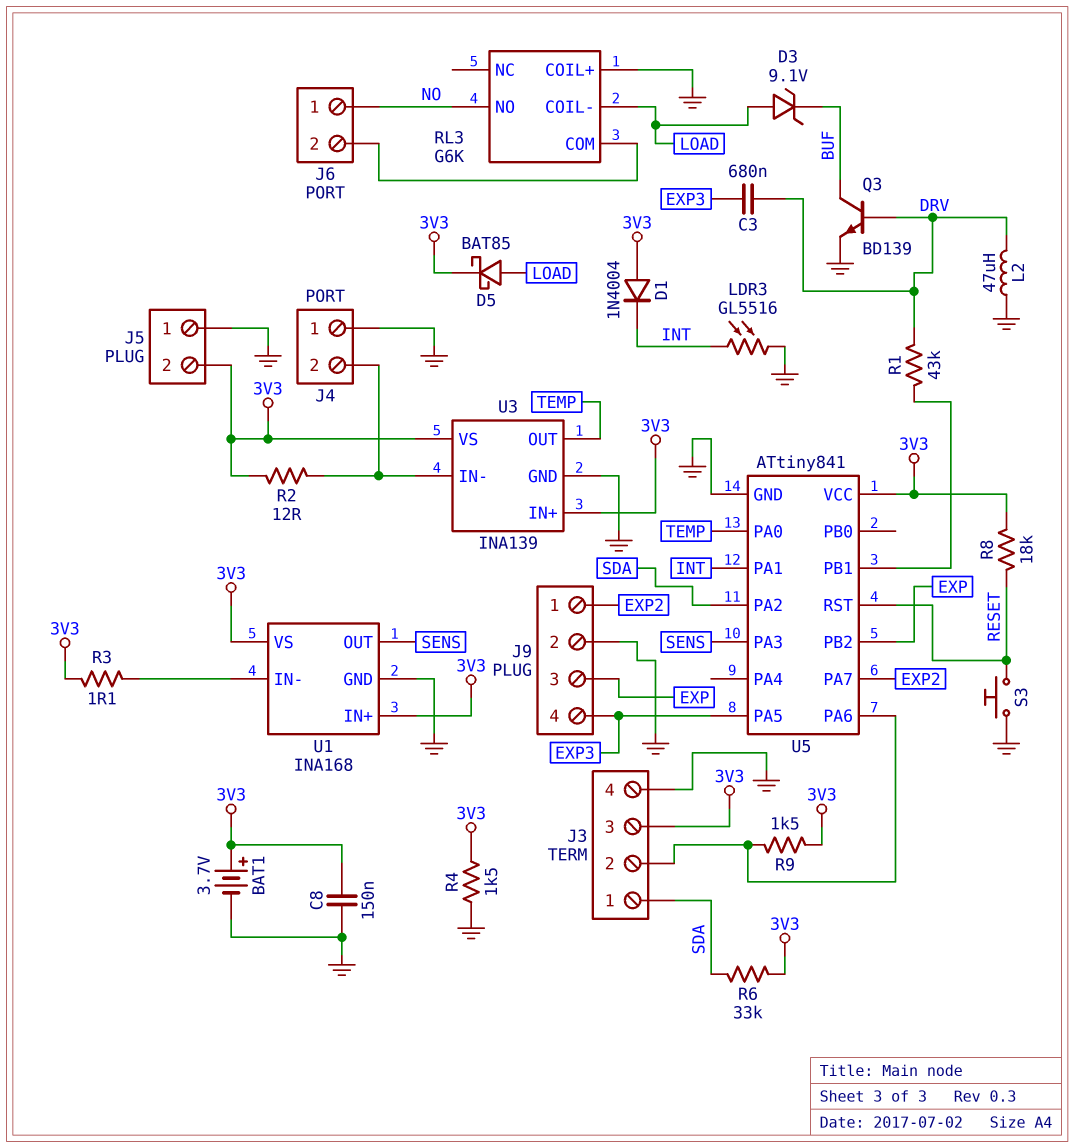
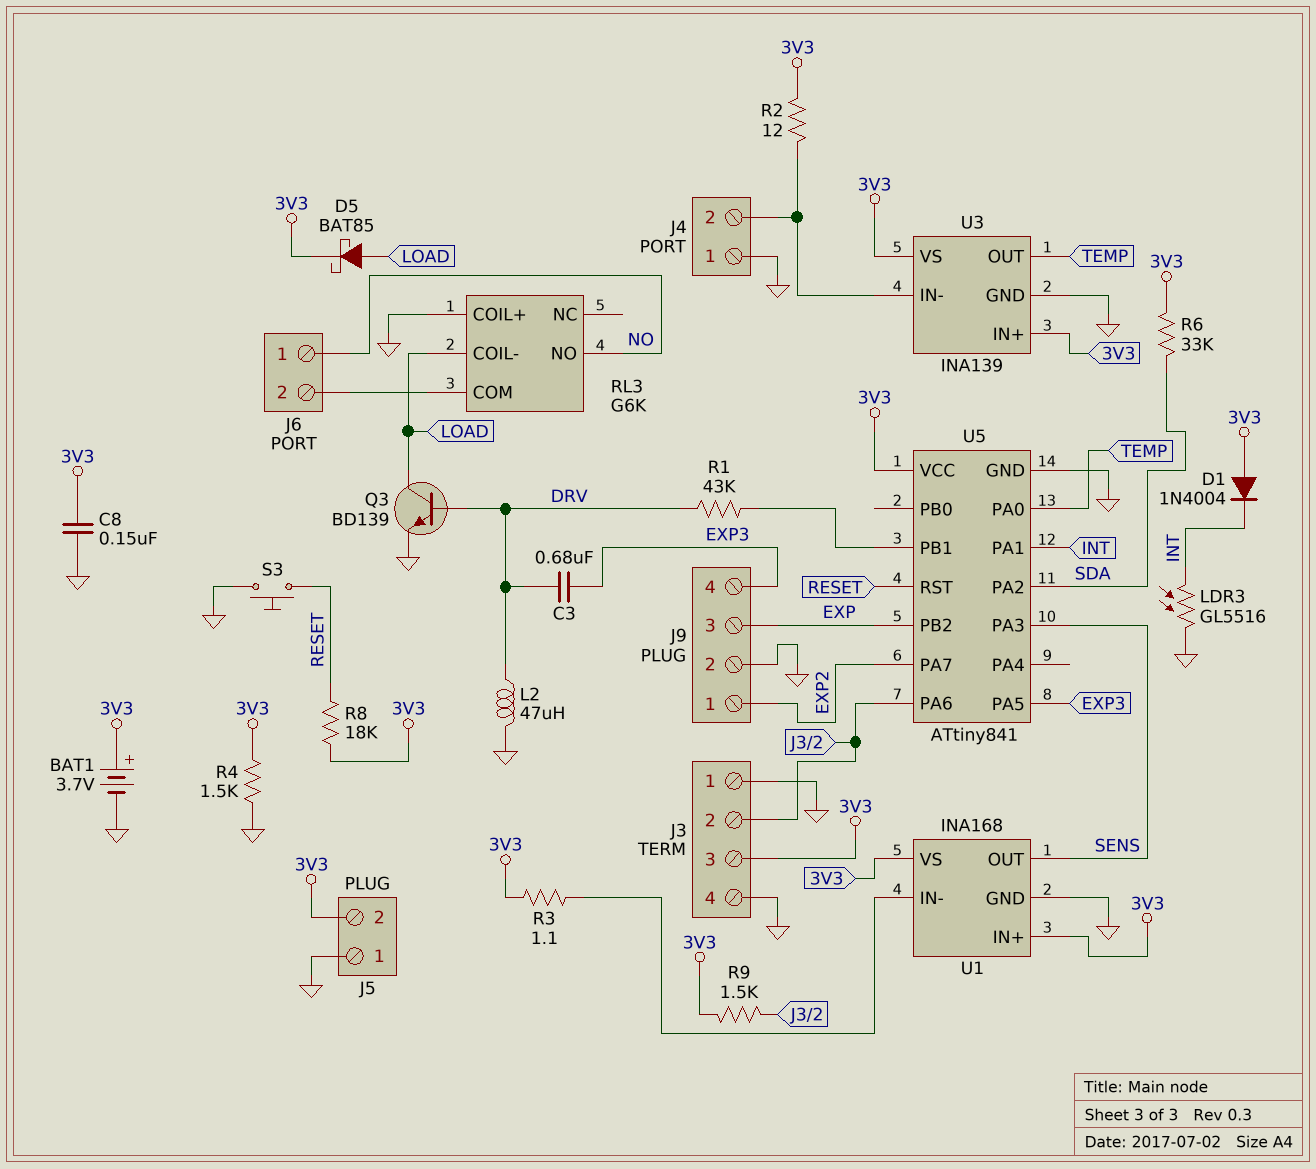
D3: zener 9.1V (A LOAD, K BUF) -> none
J3 pin 1: SDA -> GND
Q3: NPN BD139 (B DRV, C BUF, E GND) -> NPN BD139 (B DRV, C LOAD, E GND)

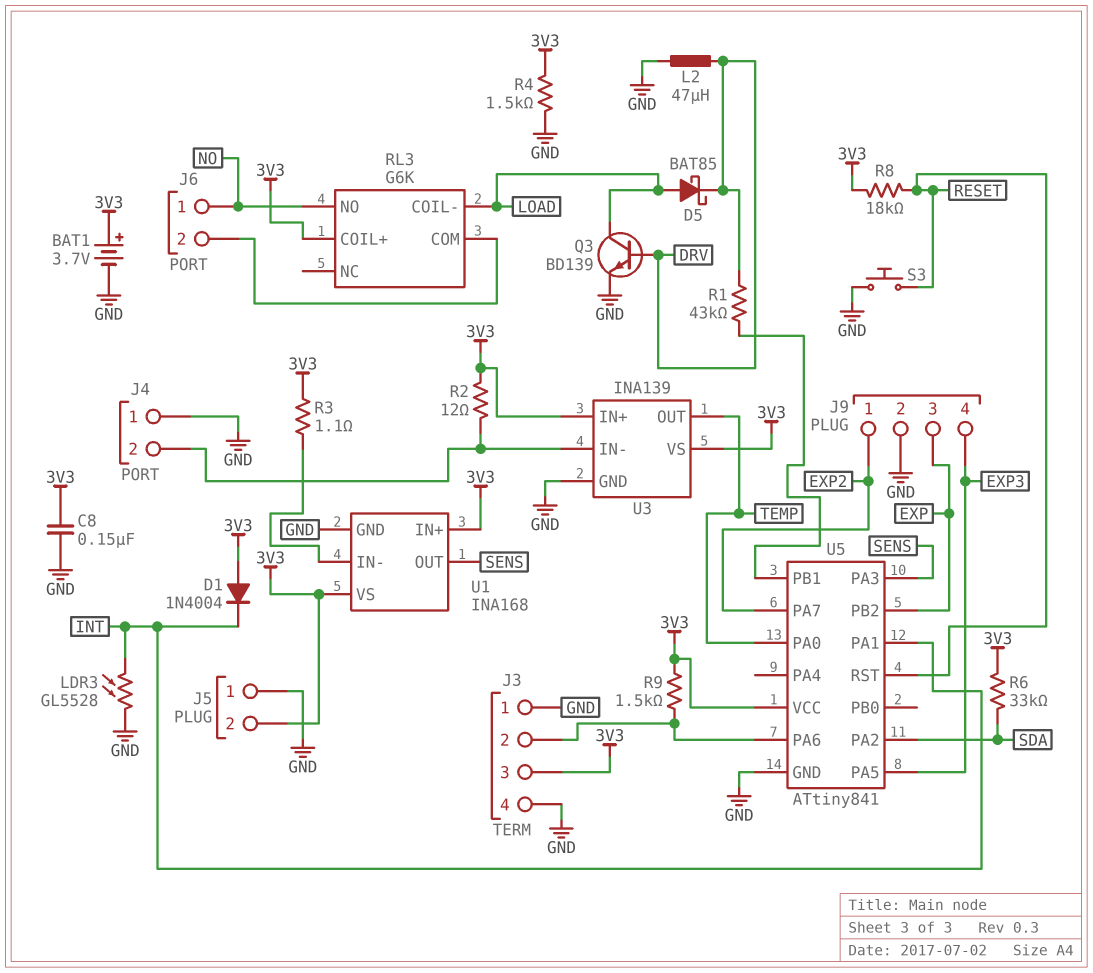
C3: 680nF (DRV, EXP3) -> none
D5: schottky BAT85 (A LOAD, K 3V3) -> schottky BAT85 (A LOAD, K DRV)
LDR3: GL5516 (GND, INT) -> GL5528 (GND, INT)
RL3 pin COIL+: GND -> 3V3

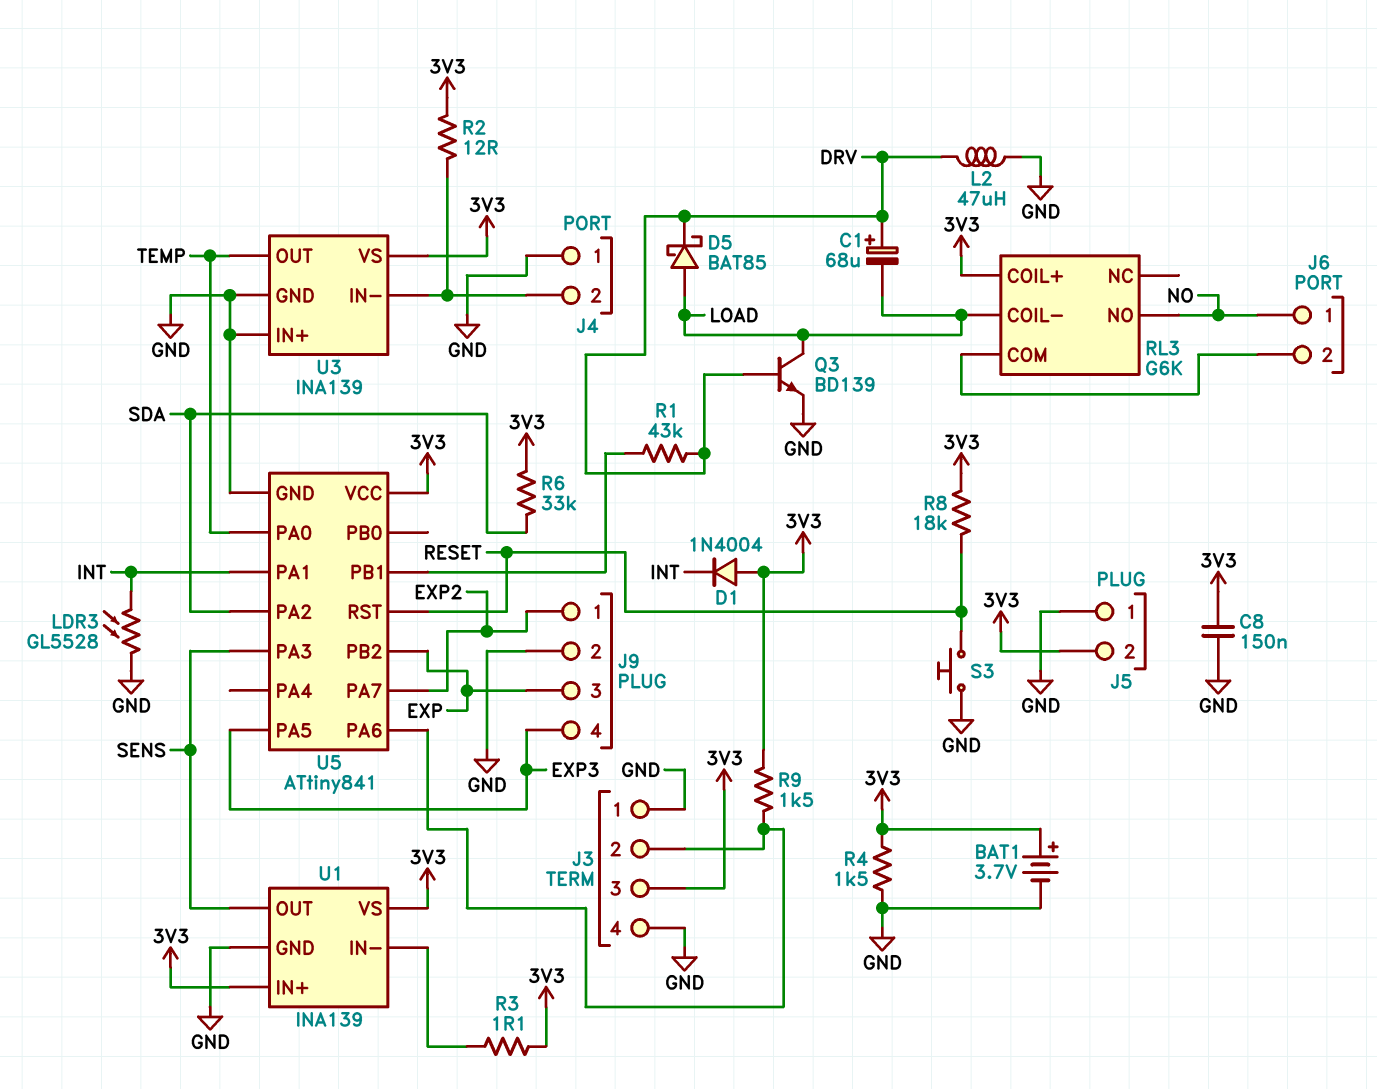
C1: none -> 68uF (plus DRV, minus LOAD)
U1: INA168 -> INA139
U3 pin IN+: 3V3 -> GND

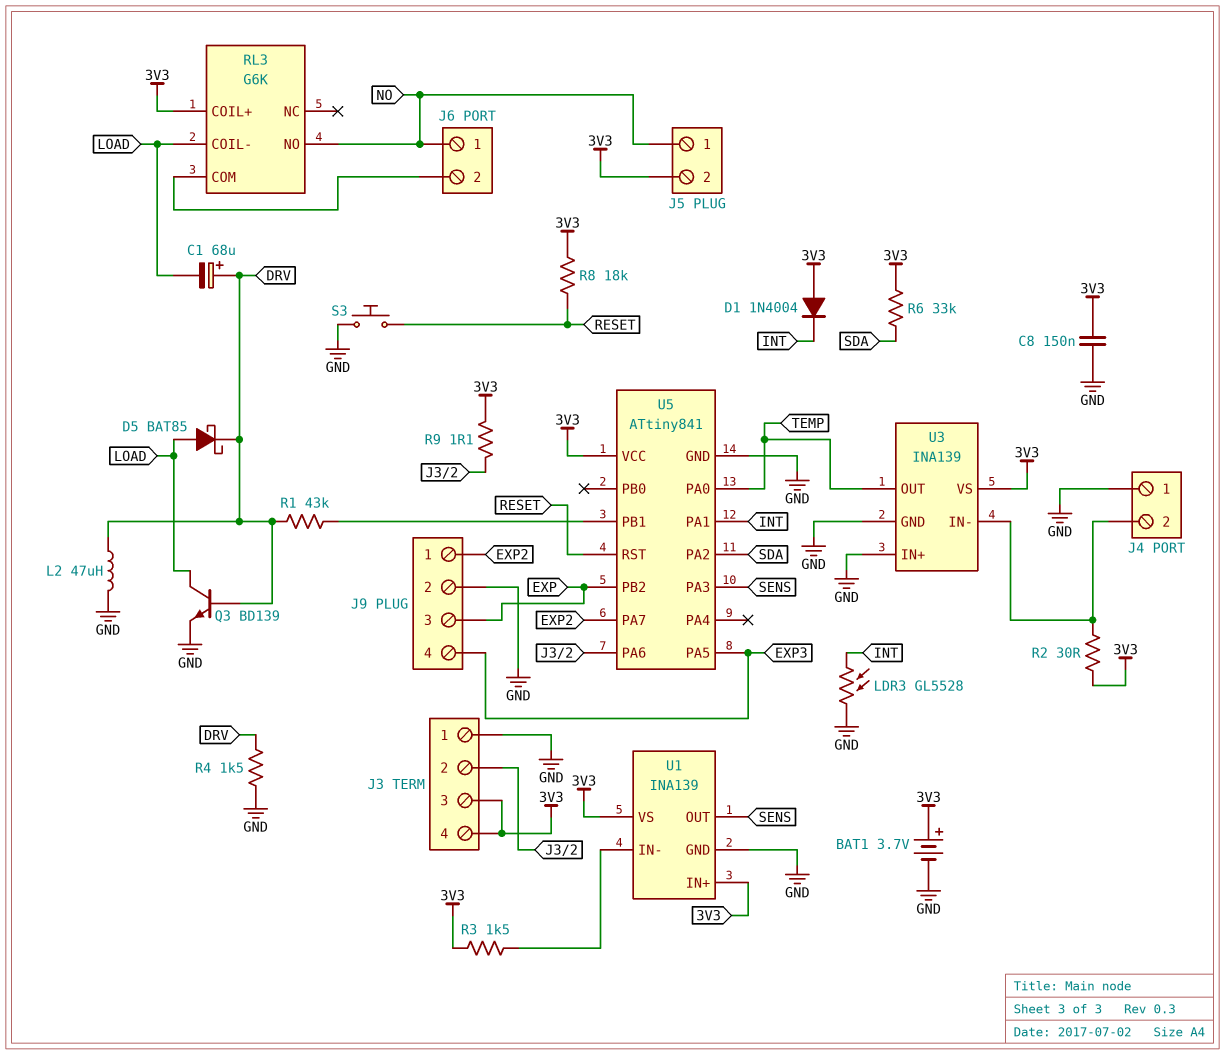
J3 pin 4: GND -> 3V3
J5 pin 1: GND -> NO
R2: 12 (3V3, J4/2) -> 30 (3V3, J4/2)
R3: 1.1 (3V3, U1/IN-) -> 1.5k (3V3, U1/IN-)
R4: 1.5k (3V3, GND) -> 1.5k (DRV, GND)
R9: 1.5k (3V3, J3/2) -> 1.1 (3V3, J3/2)

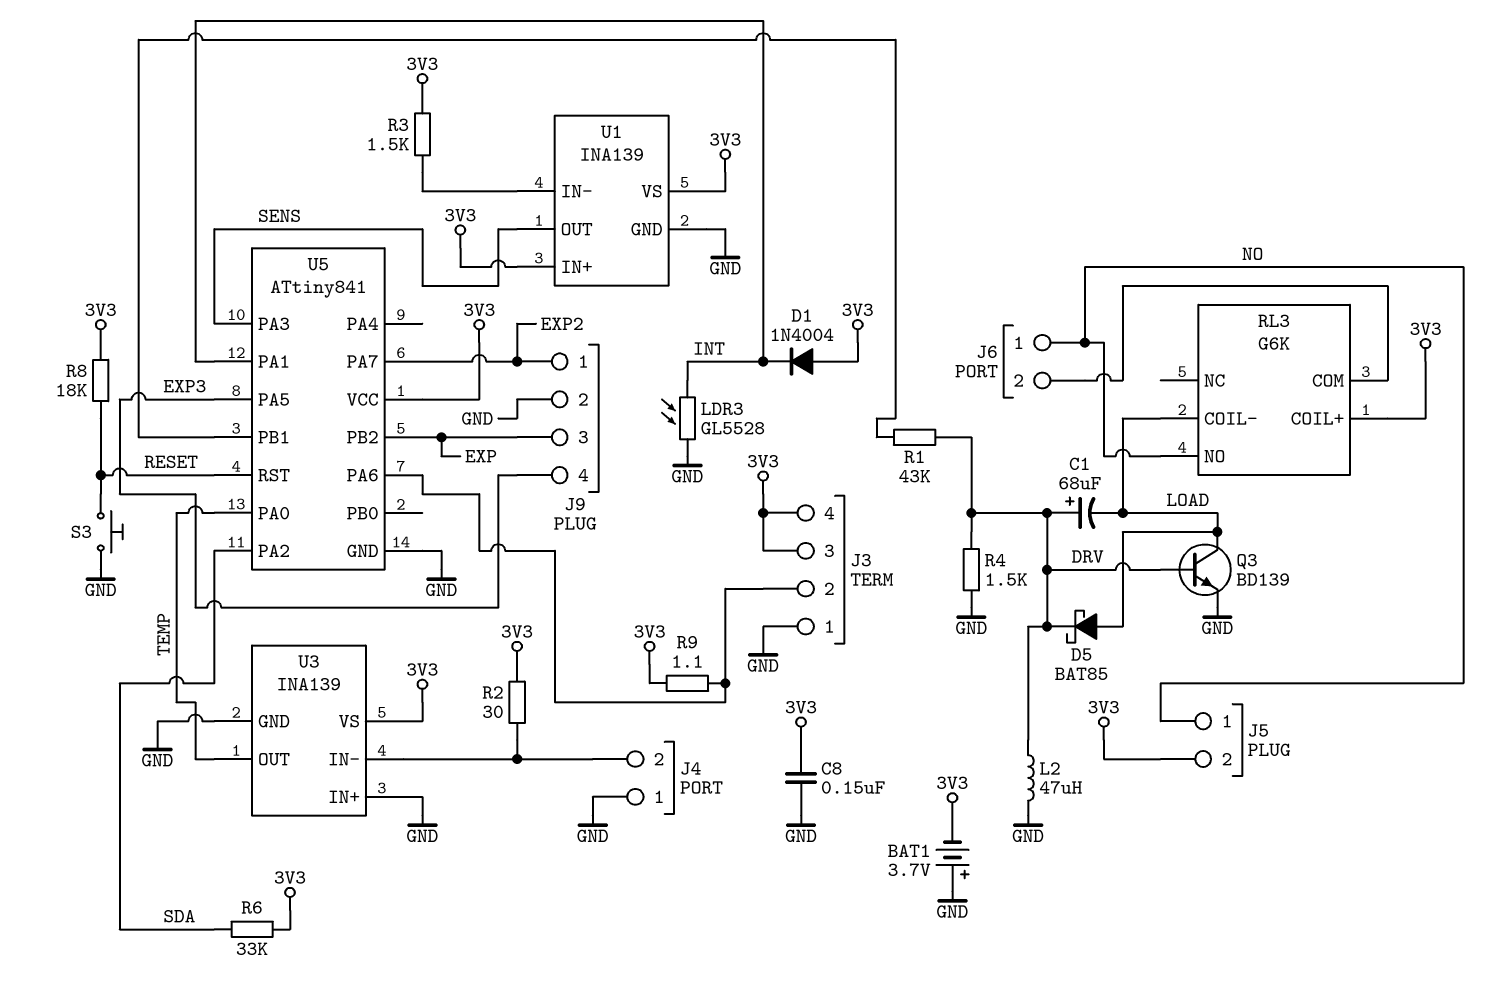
BAT1: 3.7V (plus 3V3, minus GND) -> 3.7V (plus GND, minus 3V3)

